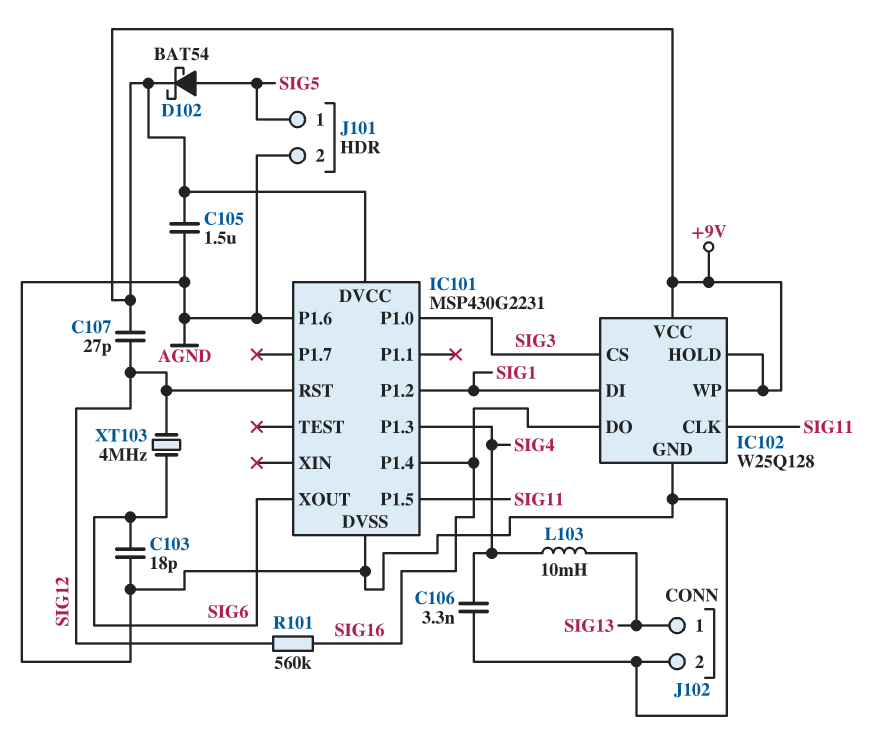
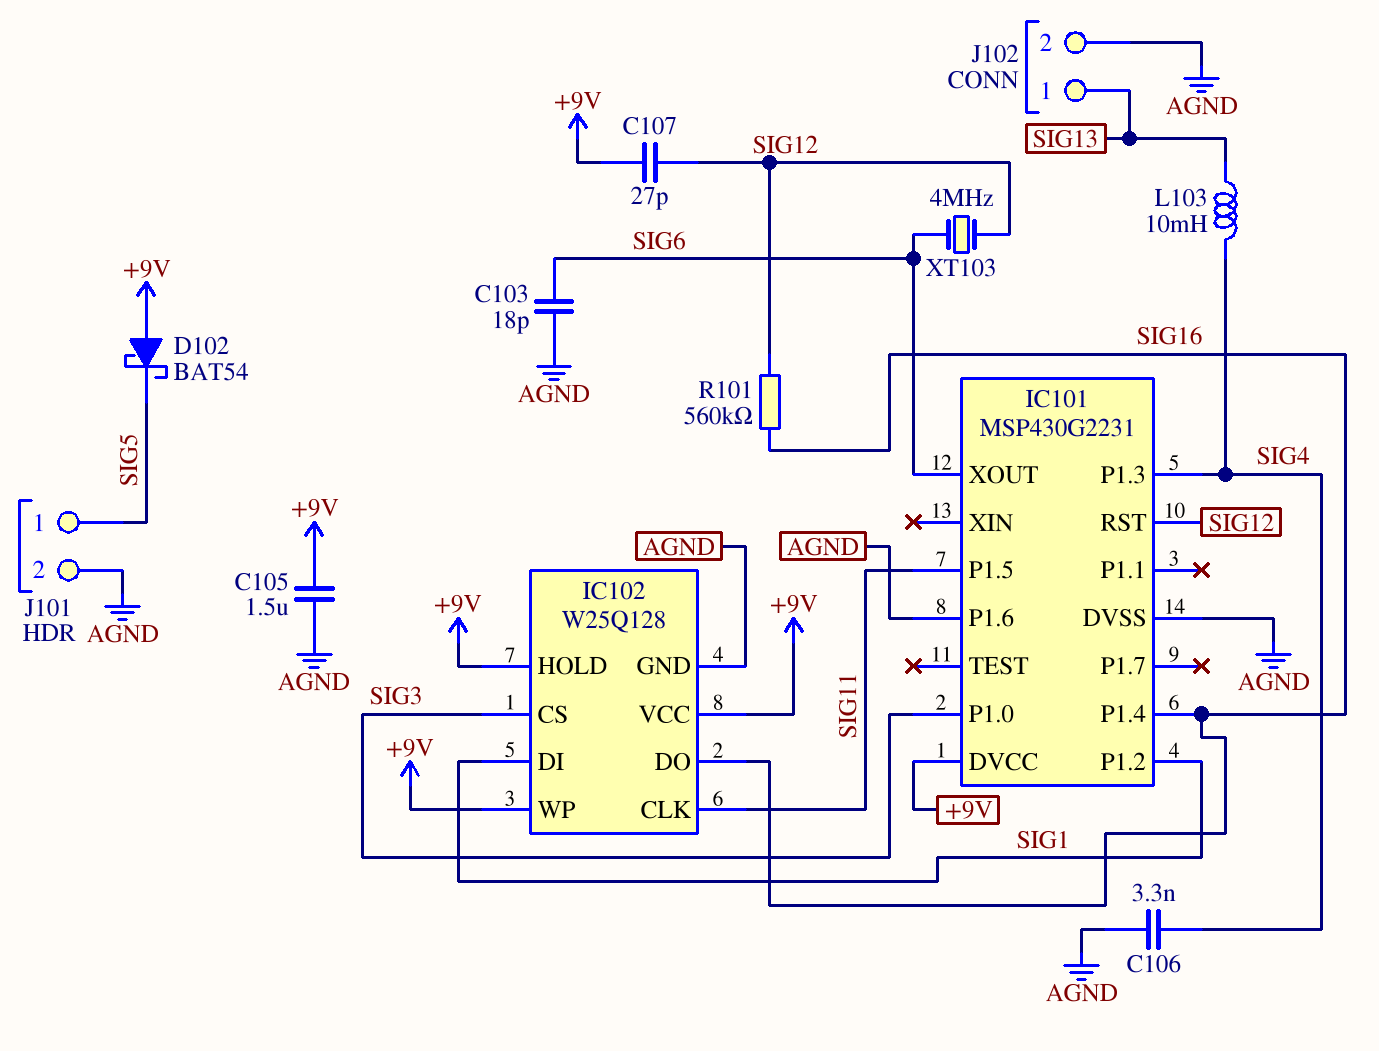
D102: schottky BAT54 (A SIG5, K +9V) -> schottky BAT54 (A +9V, K SIG5)

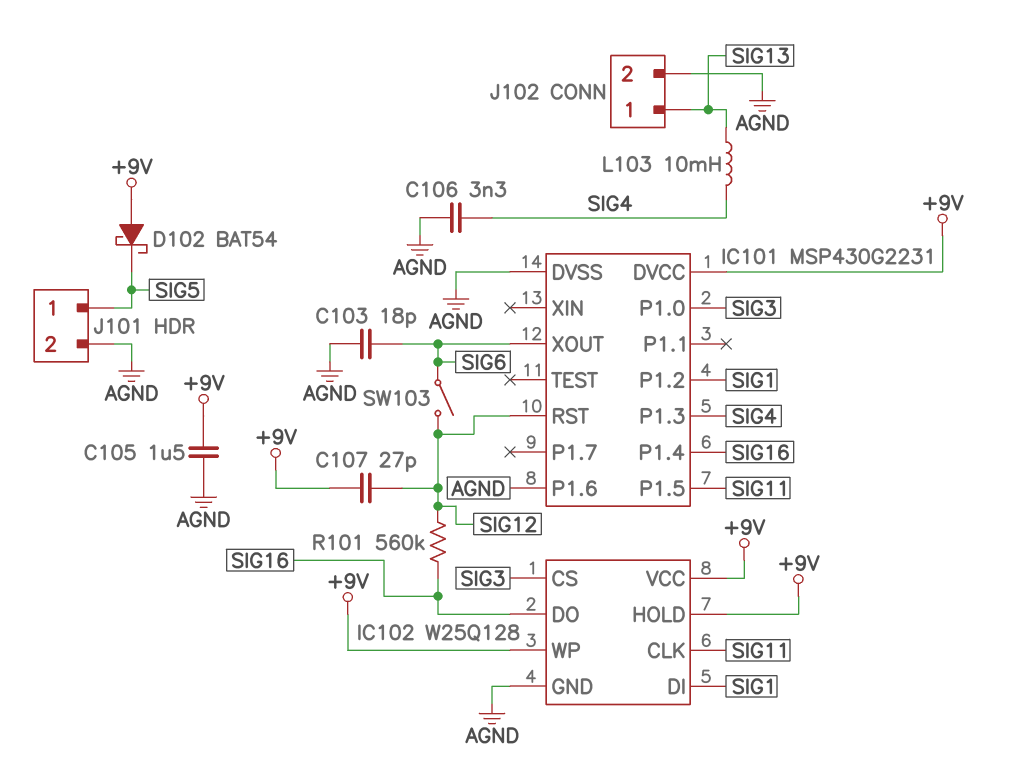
SW103: none -> switch (SIG6, SIG12)
XT103: 4MHz (SIG6, SIG12) -> none

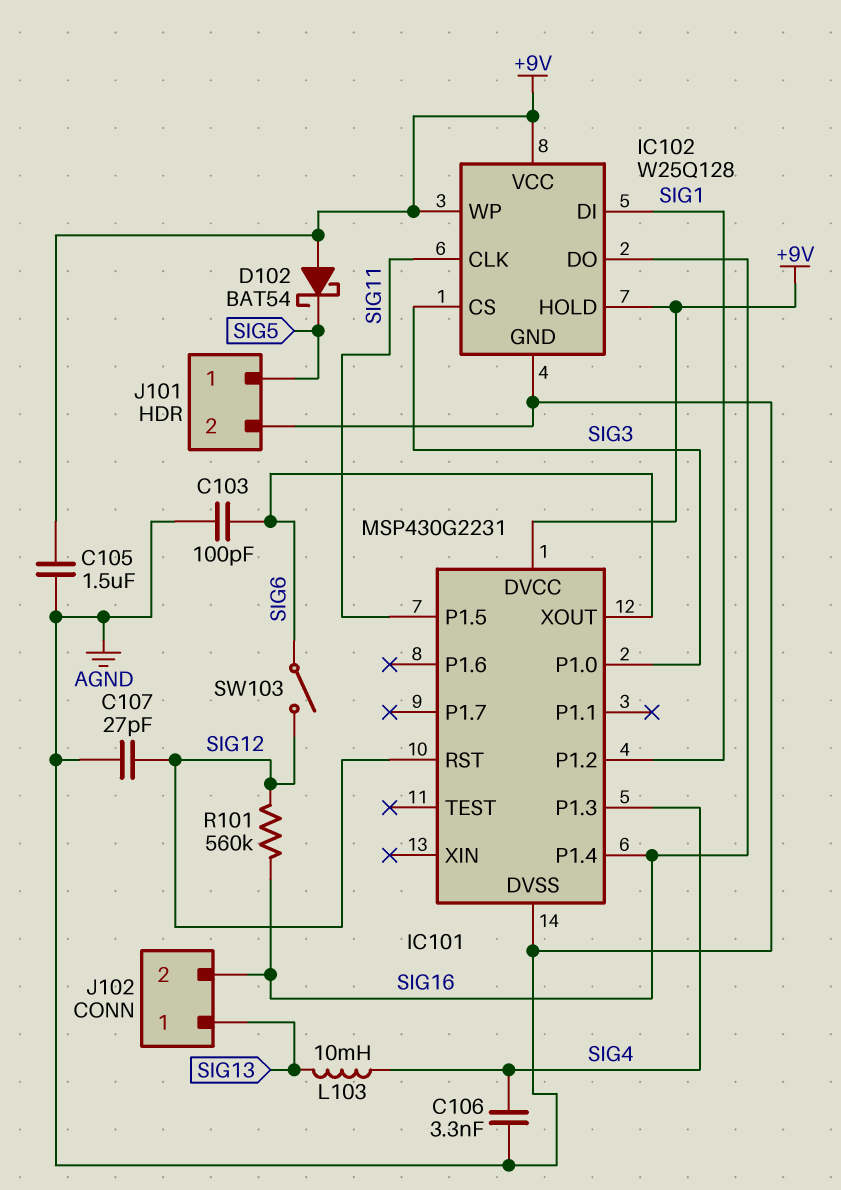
C103: 18pF (AGND, SIG6) -> 100pF (AGND, SIG6)
C107: 27pF (+9V, SIG12) -> 27pF (AGND, SIG12)
IC101 pin P1.6: AGND -> none
J102 pin 2: AGND -> SIG16

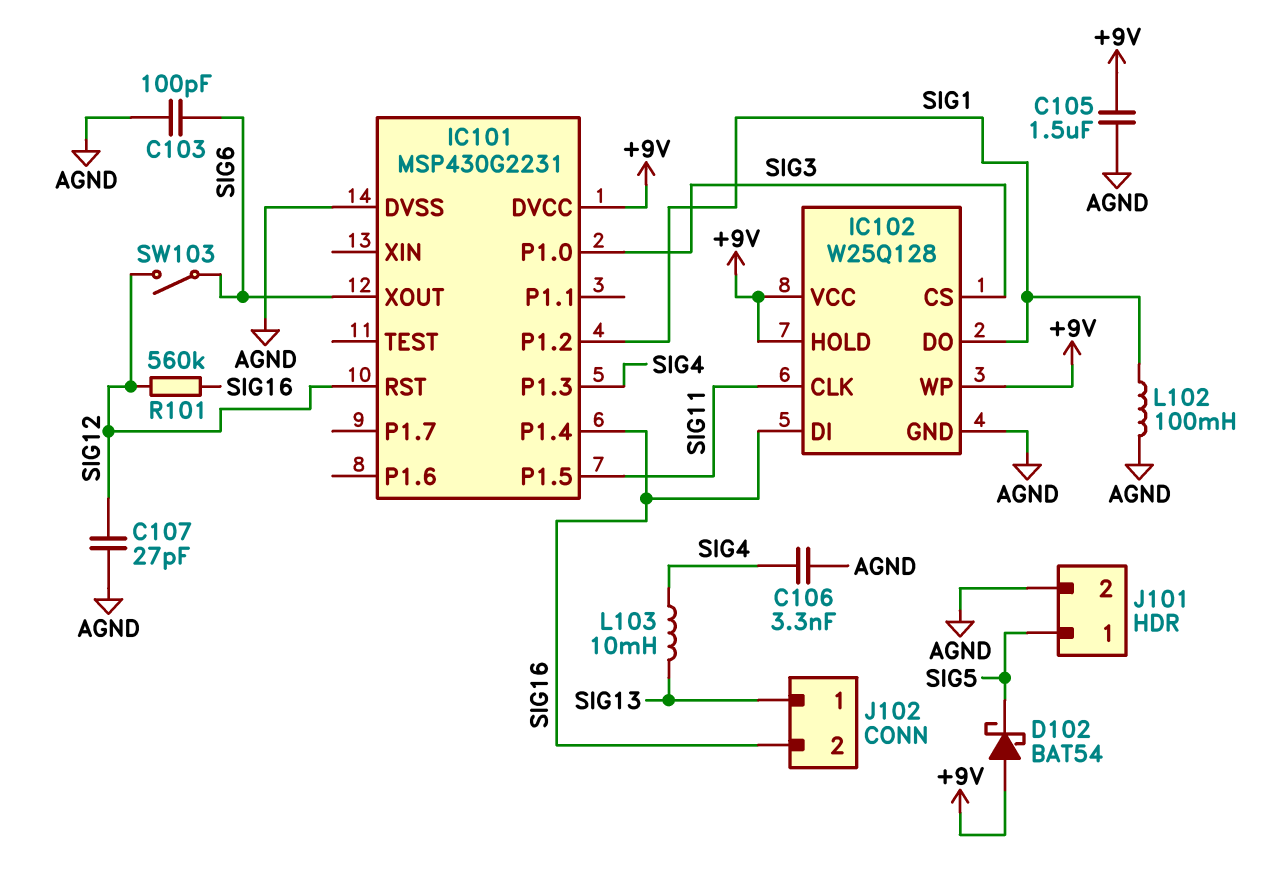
IC102 pin DI: SIG1 -> SIG16
IC102 pin DO: SIG16 -> SIG1
L102: none -> 100mH (AGND, SIG1)

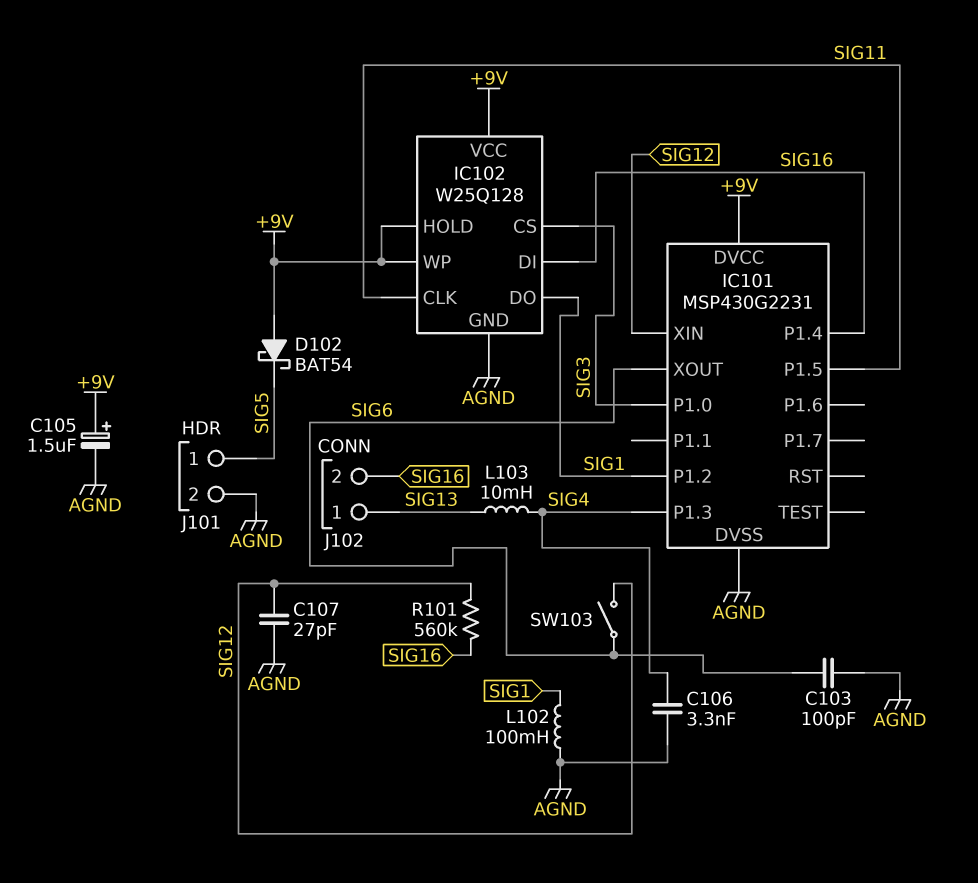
C105: 1.5uF (+9V, AGND) -> 1.5uF (plus +9V, minus AGND)
IC101 pin RST: SIG12 -> none
IC101 pin XIN: none -> SIG12

